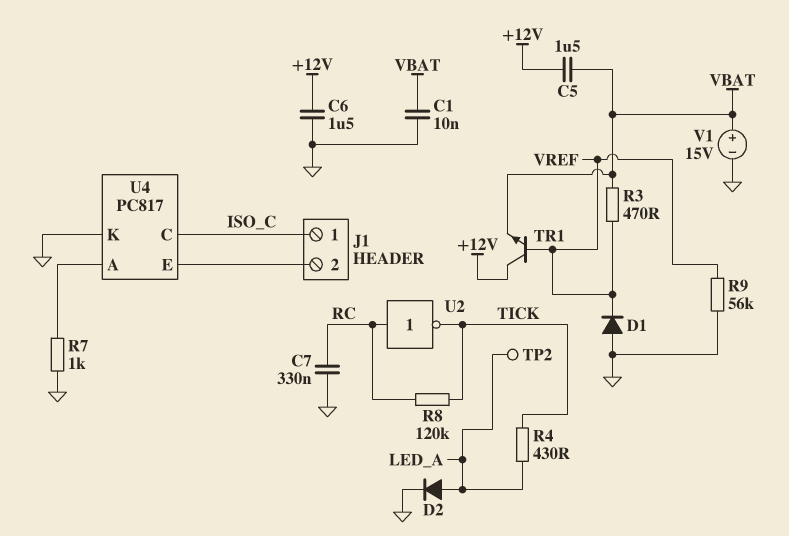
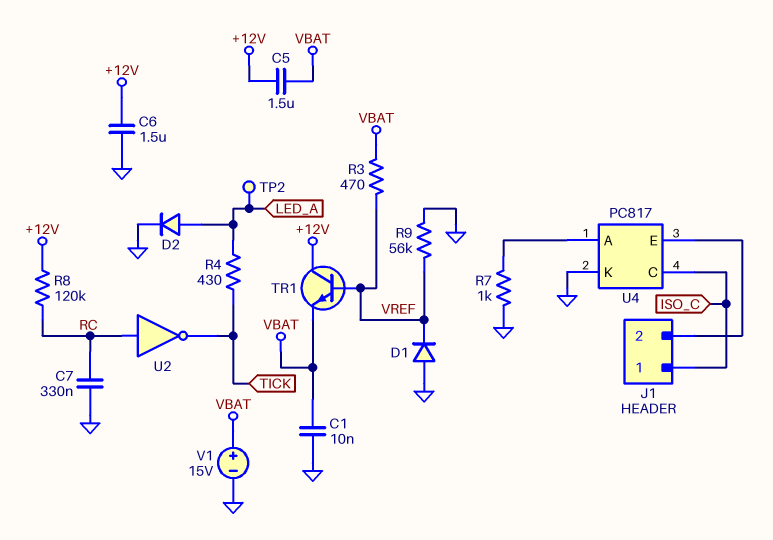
R8: 120k (RC, TICK) -> 120k (+12V, RC)

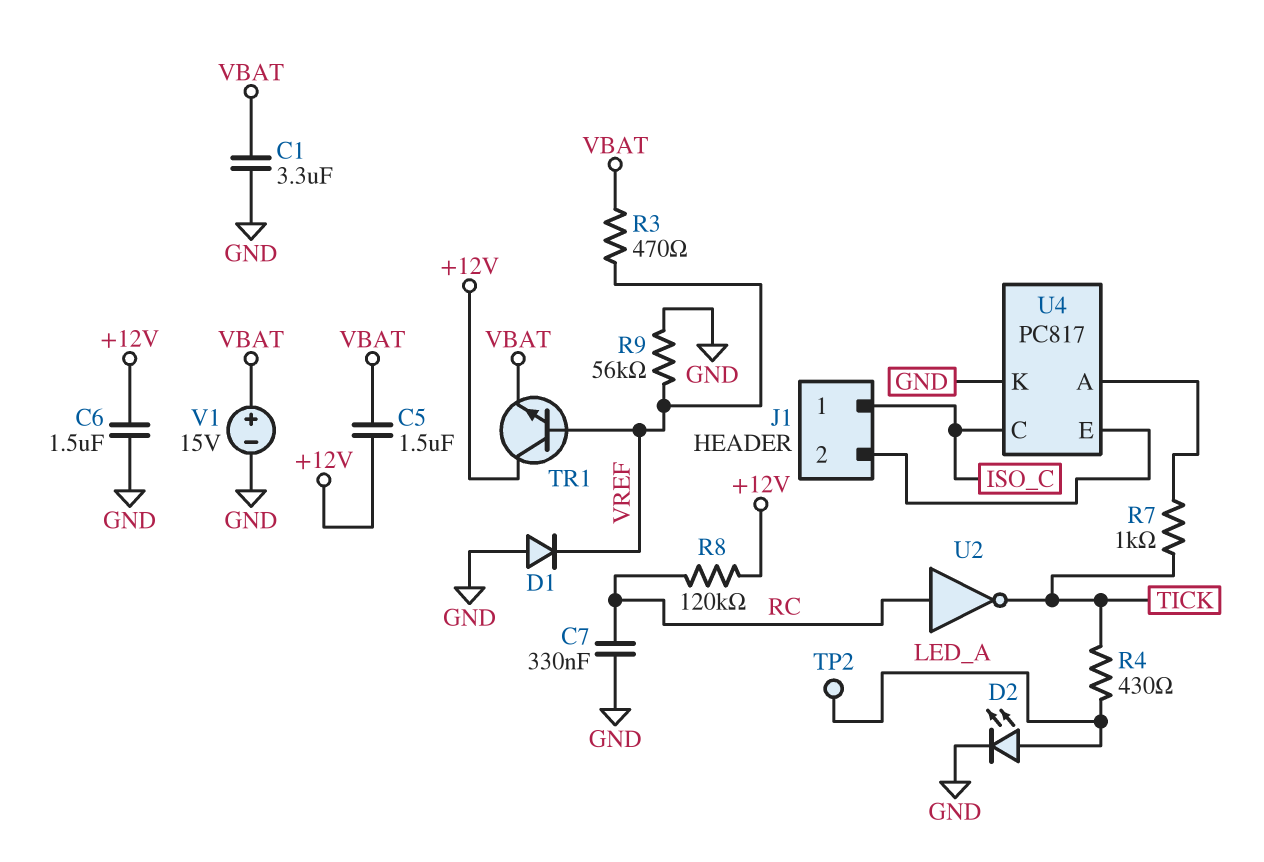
C1: 10nF (GND, VBAT) -> 3.3uF (GND, VBAT)
D2: diode (A LED_A, K GND) -> LED (A LED_A, K GND)
R7: 1k (GND, U4/A) -> 1k (TICK, U4/A)

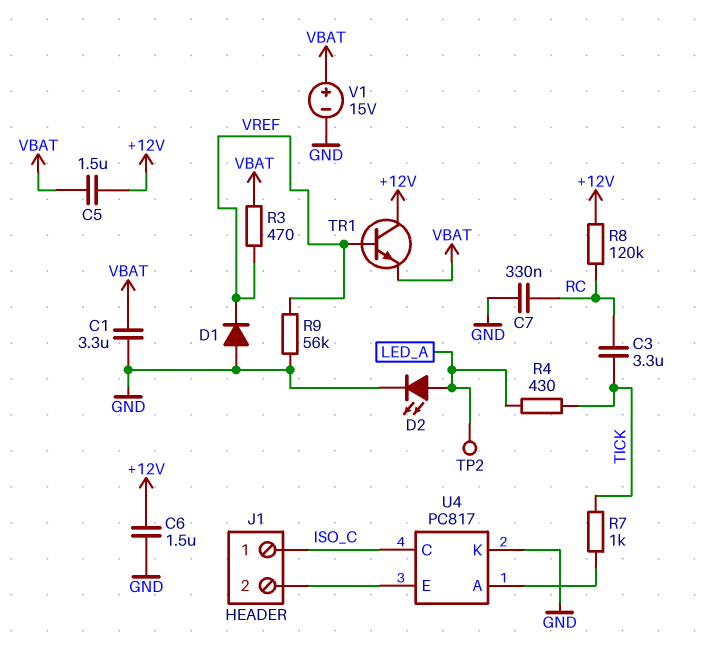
C3: none -> 3.3uF (RC, TICK)
U2: NOT (in RC, out TICK) -> none

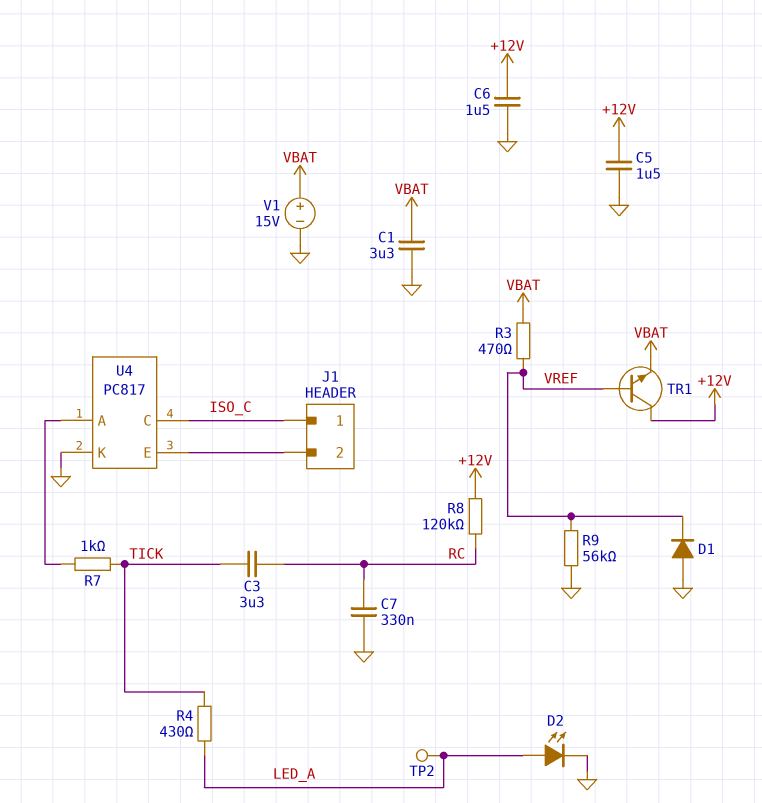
C5: 1.5uF (+12V, VBAT) -> 1.5uF (+12V, GND)

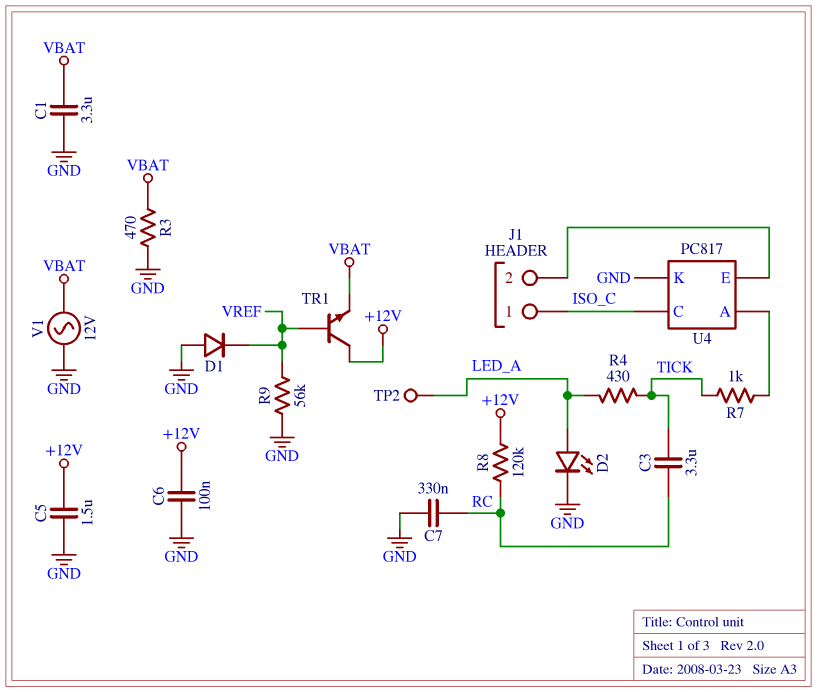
C6: 1.5uF (+12V, GND) -> 100nF (+12V, GND)
R3: 470 (VBAT, VREF) -> 470 (GND, VBAT)
V1: 15V (plus VBAT, minus GND) -> AC 12V (GND, VBAT)

